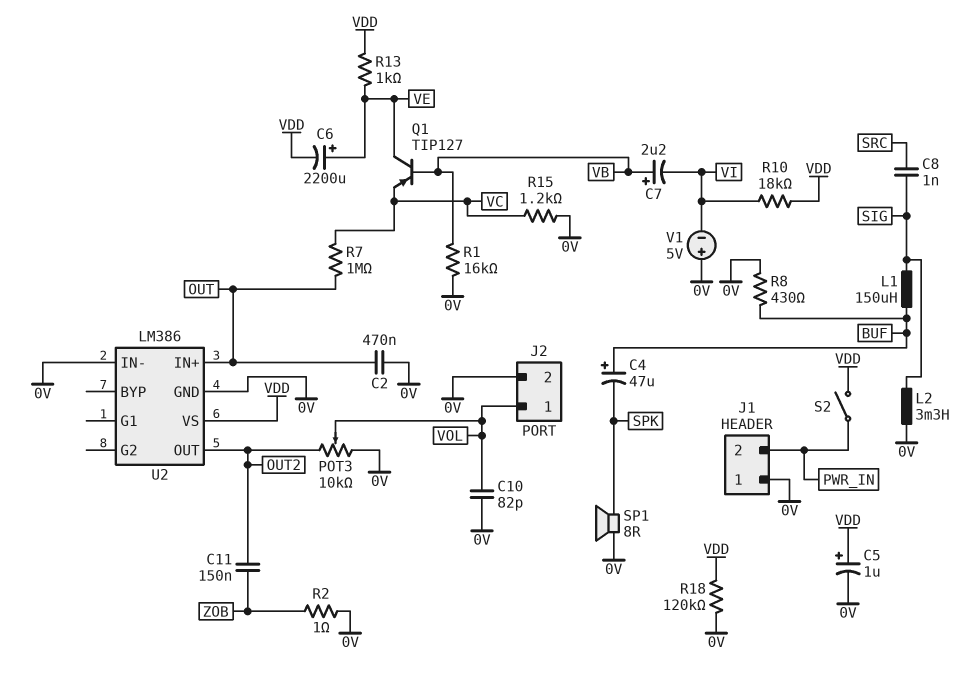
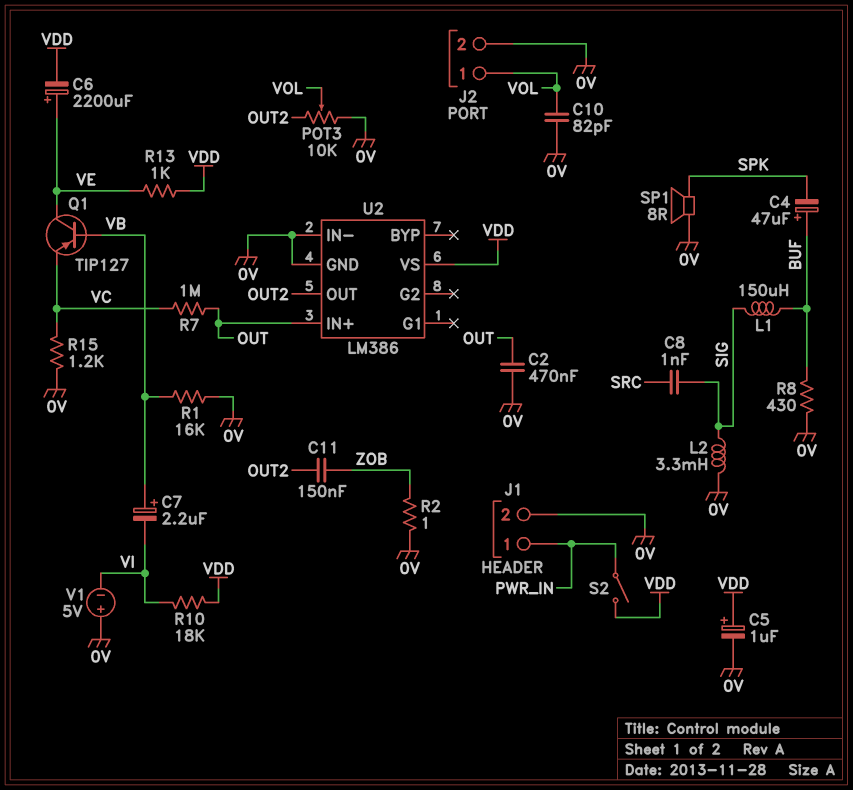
J1 pin 1: 0V -> PWR_IN
J1 pin 2: PWR_IN -> 0V
R18: 120k (0V, VDD) -> none

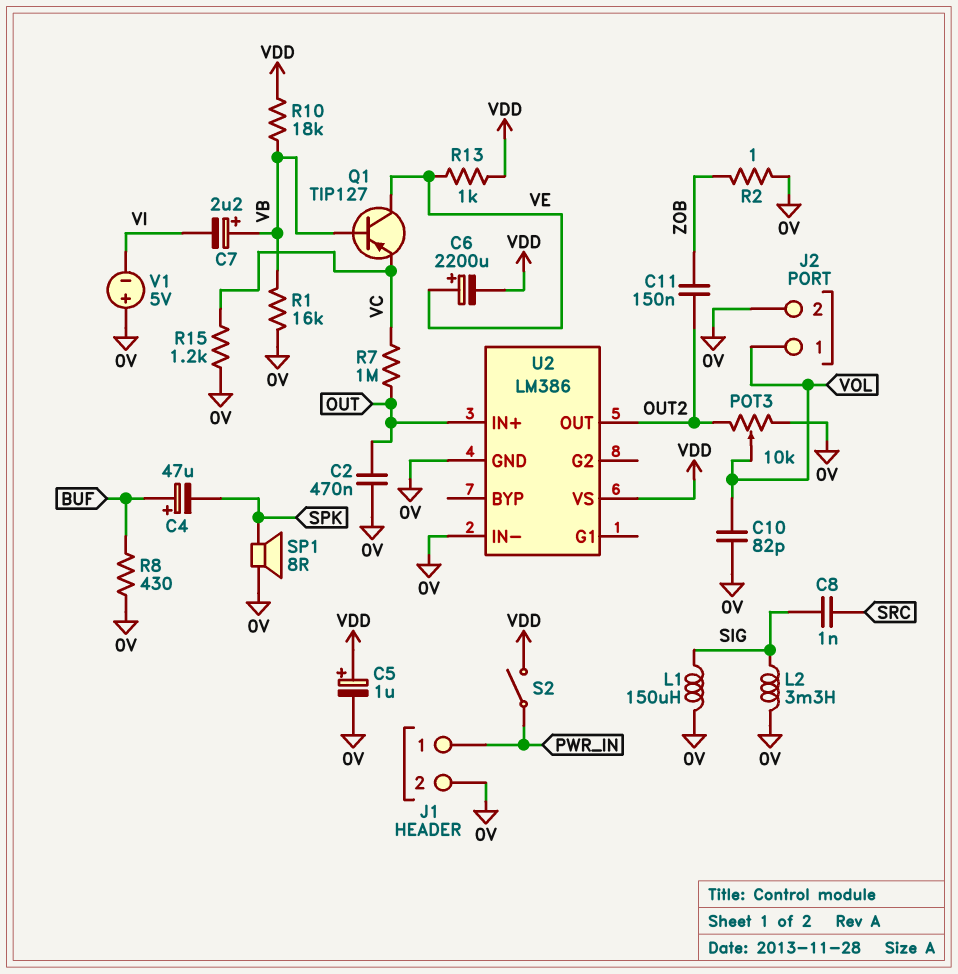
L1: 150uH (BUF, SIG) -> 150uH (0V, SIG)
R10: 18k (VDD, VI) -> 18k (VB, VDD)

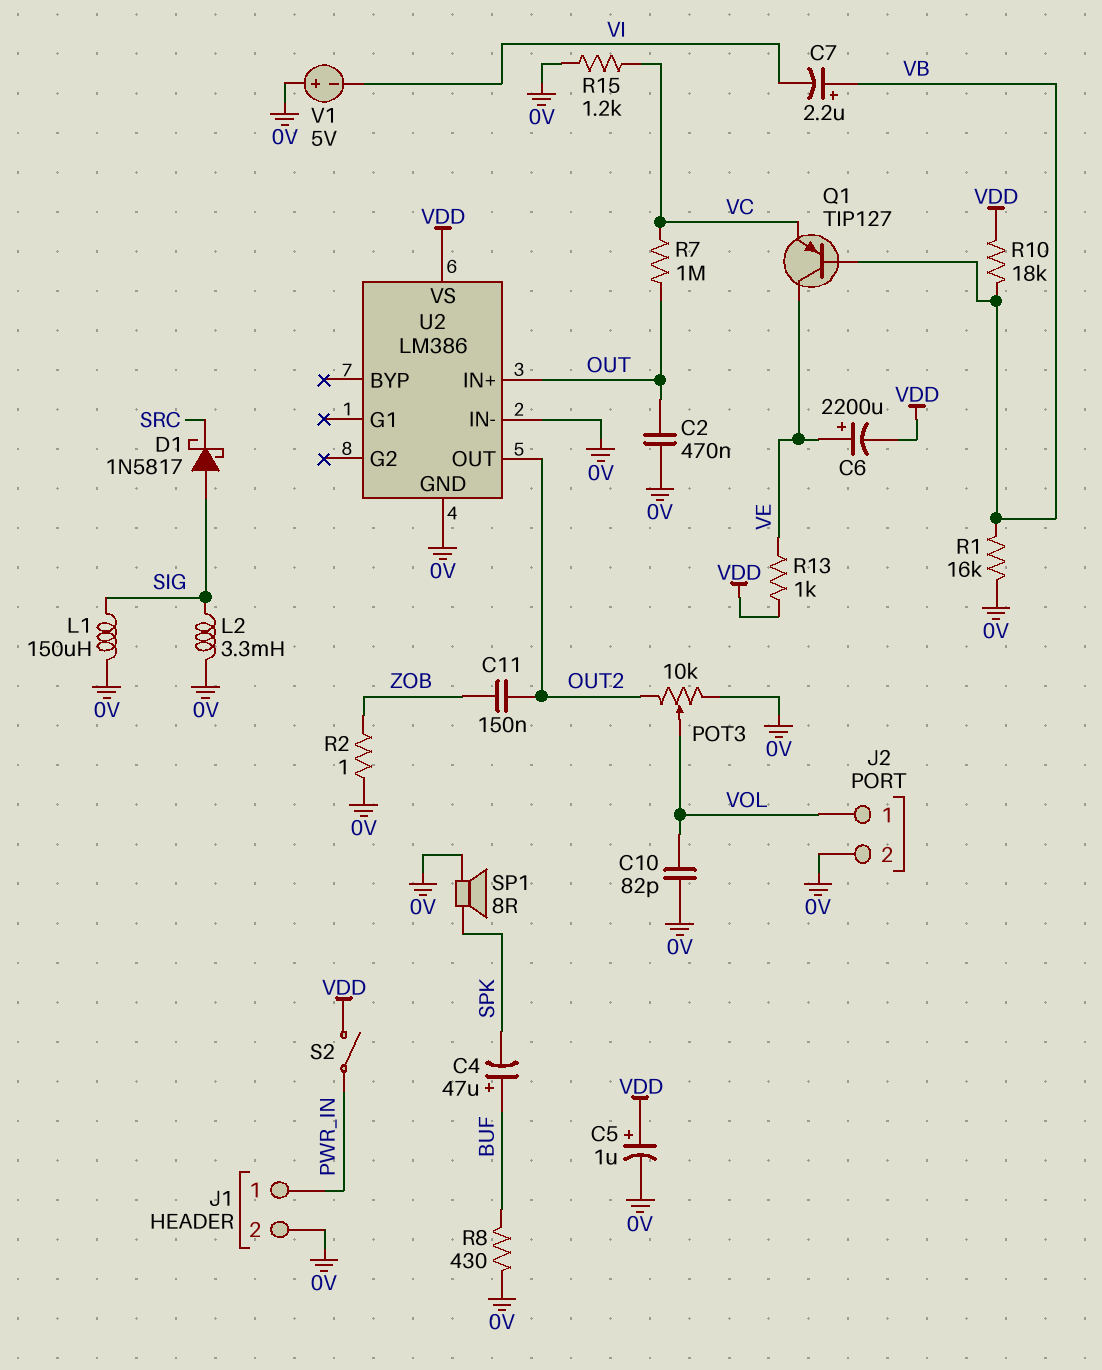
C8: 1nF (SIG, SRC) -> none
D1: none -> schottky 1N5817 (A SIG, K SRC)

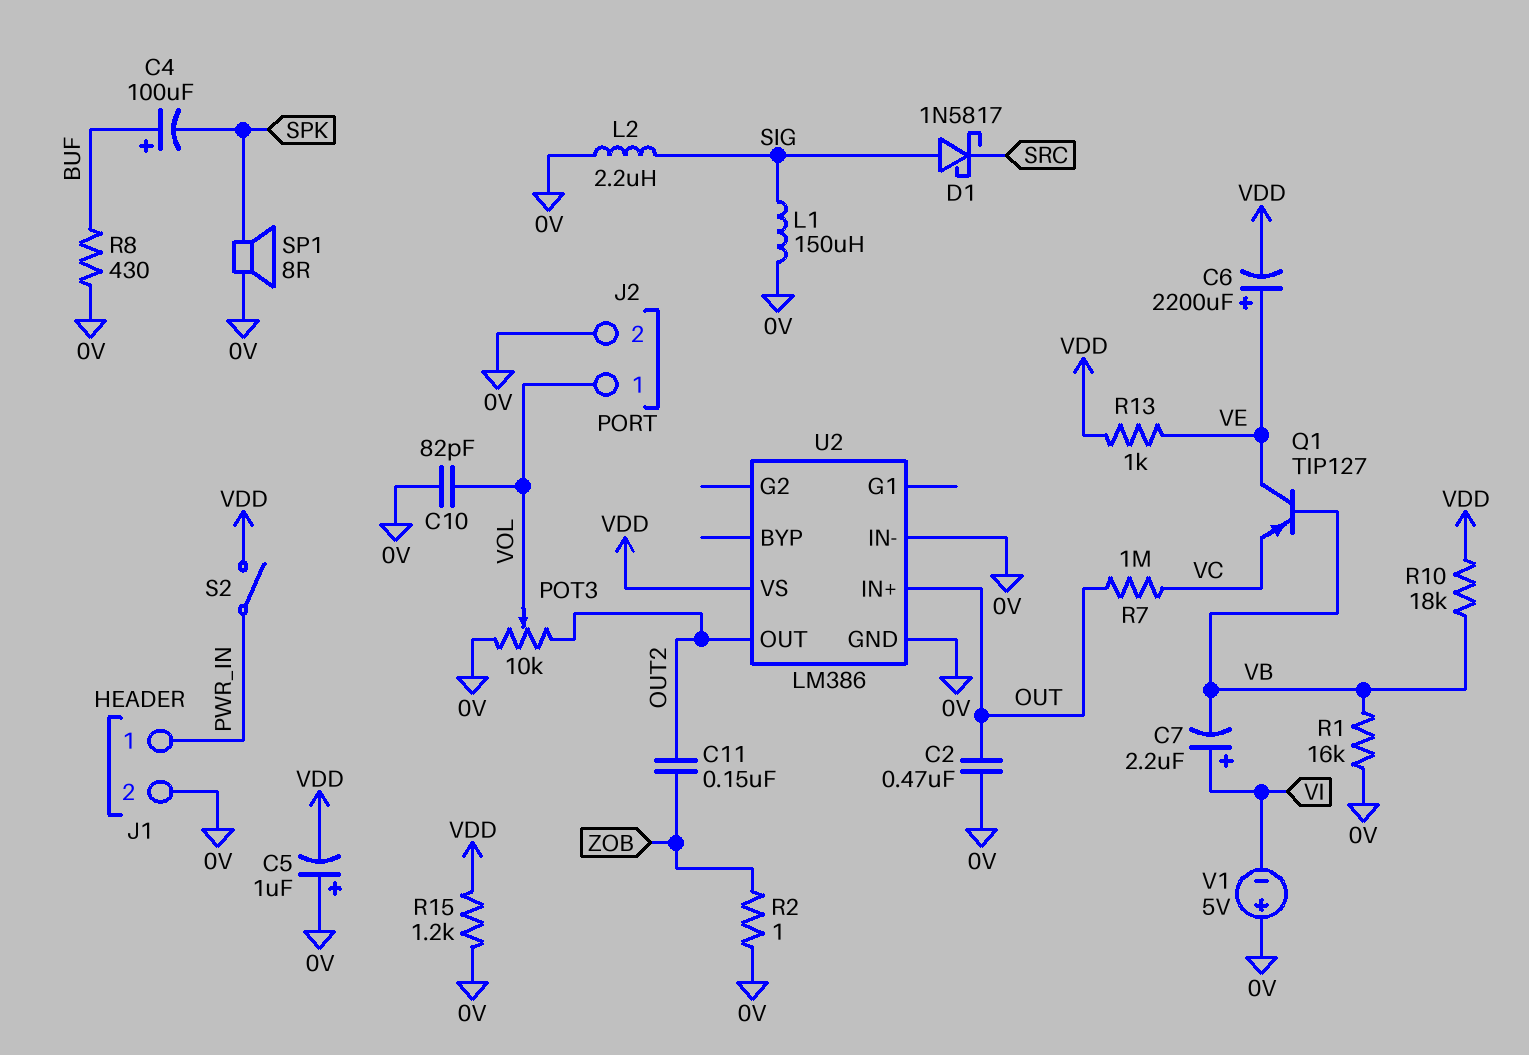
C4: 47uF (plus BUF, minus SPK) -> 100uF (plus BUF, minus SPK)
C5: 1uF (plus VDD, minus 0V) -> 1uF (plus 0V, minus VDD)
C7: 2.2uF (plus VB, minus VI) -> 2.2uF (plus VI, minus VB)
L2: 3.3mH (0V, SIG) -> 2.2uH (0V, SIG)
R15: 1.2k (0V, VC) -> 1.2k (0V, VDD)

